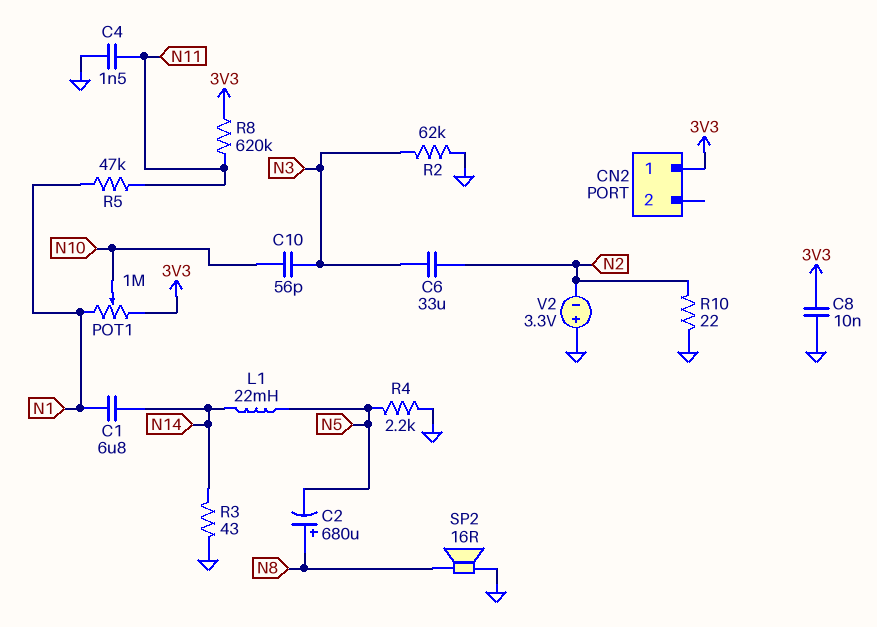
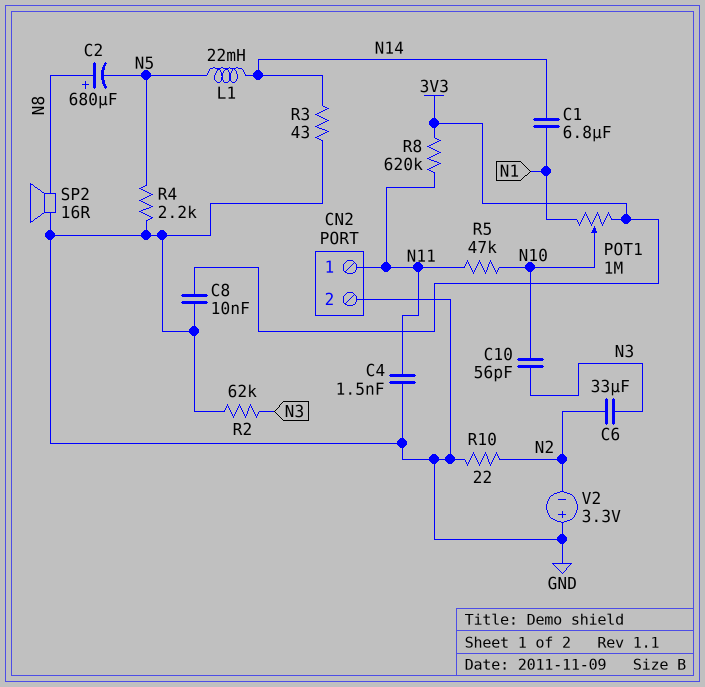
CN2 pin 1: 3V3 -> N11
CN2 pin 2: none -> GND
R5: 47k (N1, N11) -> 47k (N10, N11)

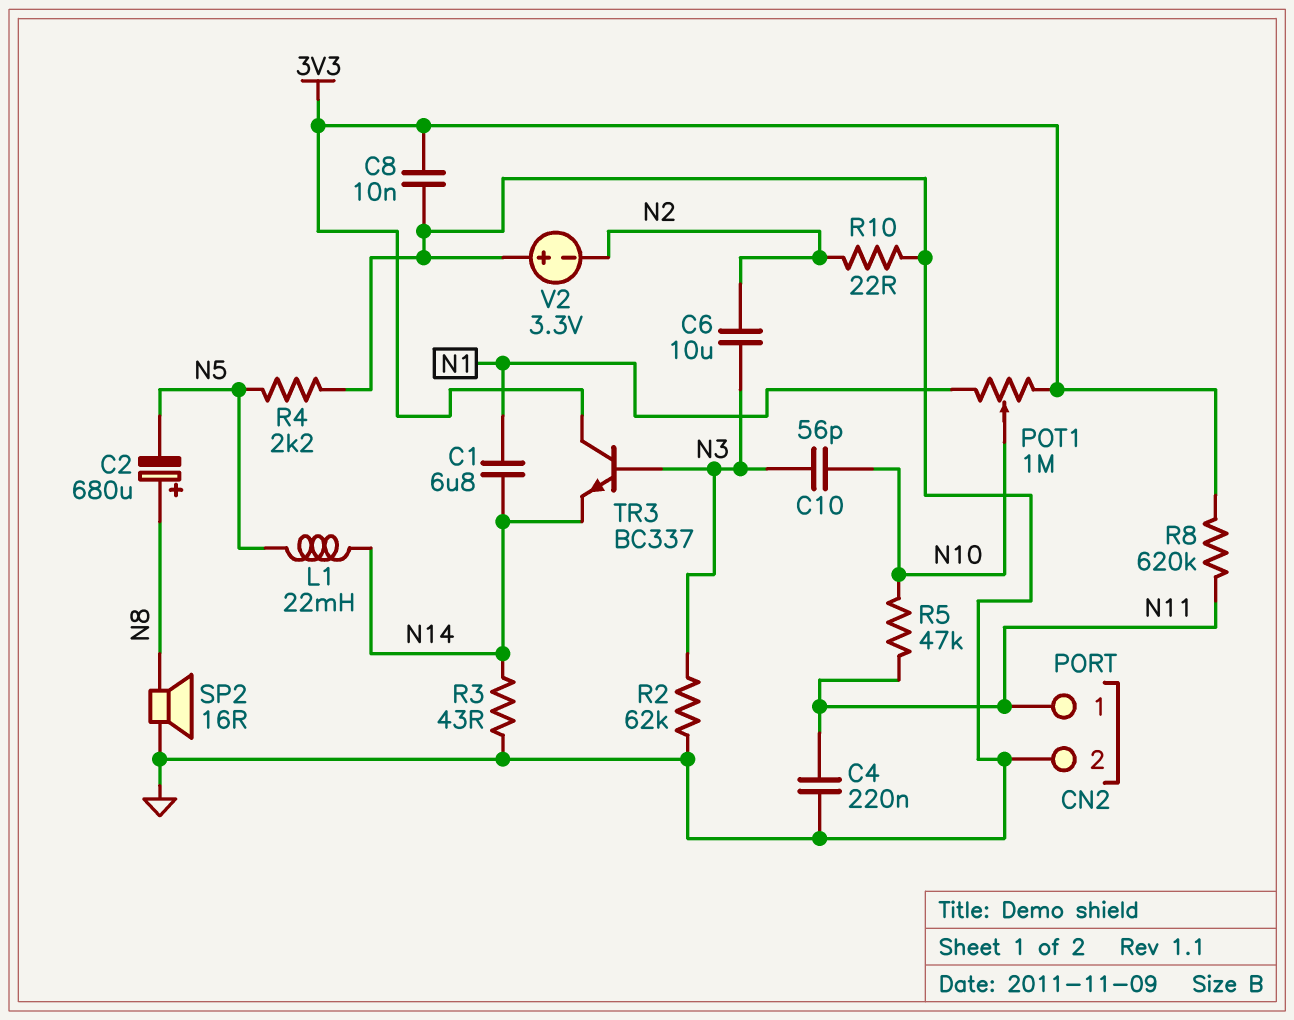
C4: 1.5nF (GND, N11) -> 220nF (GND, N11)
C6: 33uF (N2, N3) -> 10uF (N2, N3)
TR3: none -> NPN BC337 (B N3, C 3V3, E N14)

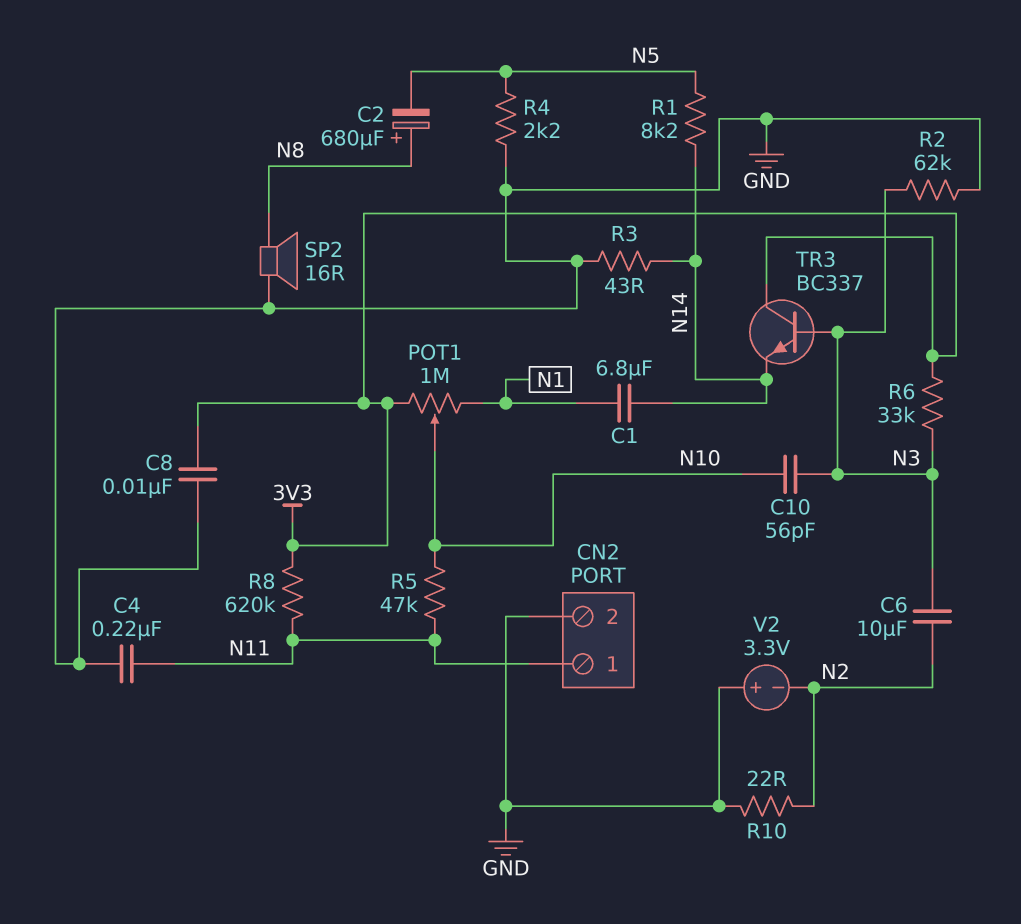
L1: 22mH (N5, N14) -> none
R1: none -> 8.2k (N5, N14)
R6: none -> 33k (3V3, N3)

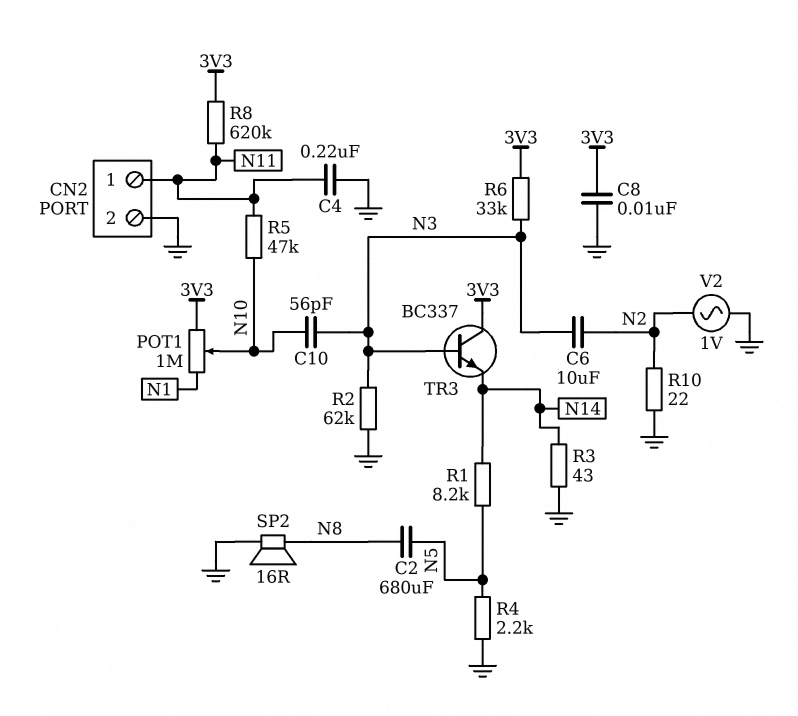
C1: 6.8uF (N1, N14) -> none
C2: 680uF (plus N8, minus N5) -> 680uF (N5, N8)
V2: 3.3V (plus GND, minus N2) -> AC 1V (GND, N2)

